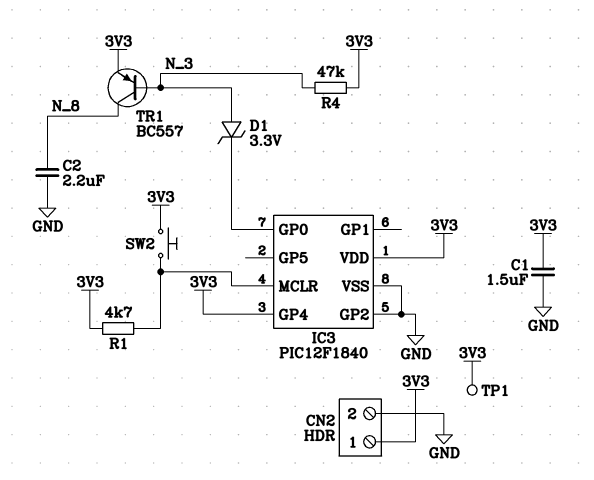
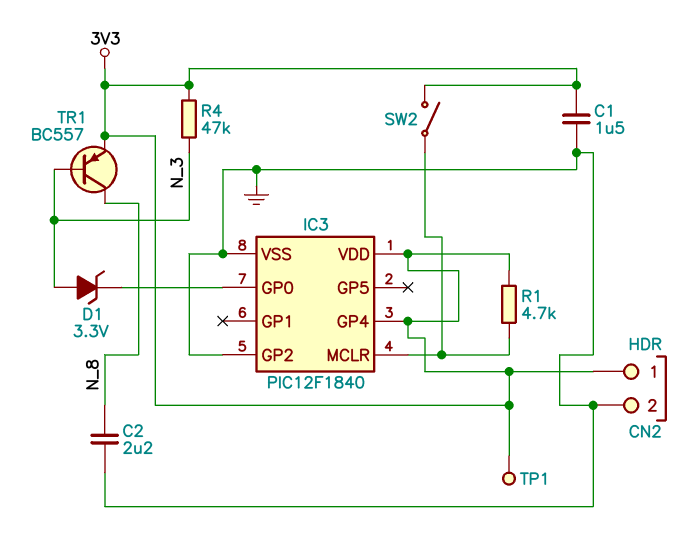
SW2: button (3V3, IC3/MCLR) -> switch (3V3, IC3/MCLR)

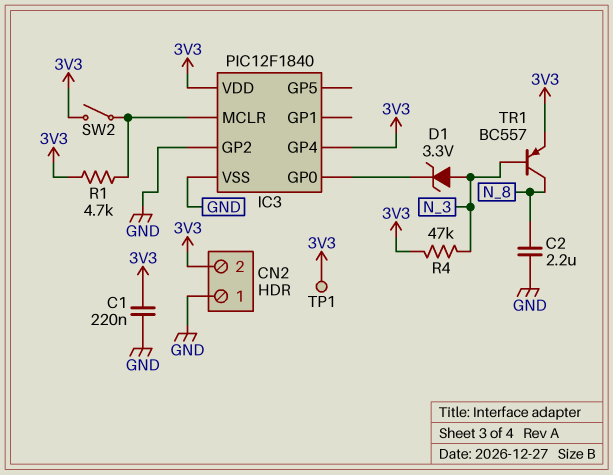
C1: 1.5uF (3V3, GND) -> 220nF (3V3, GND)
CN2 pin 1: 3V3 -> GND
CN2 pin 2: GND -> 3V3

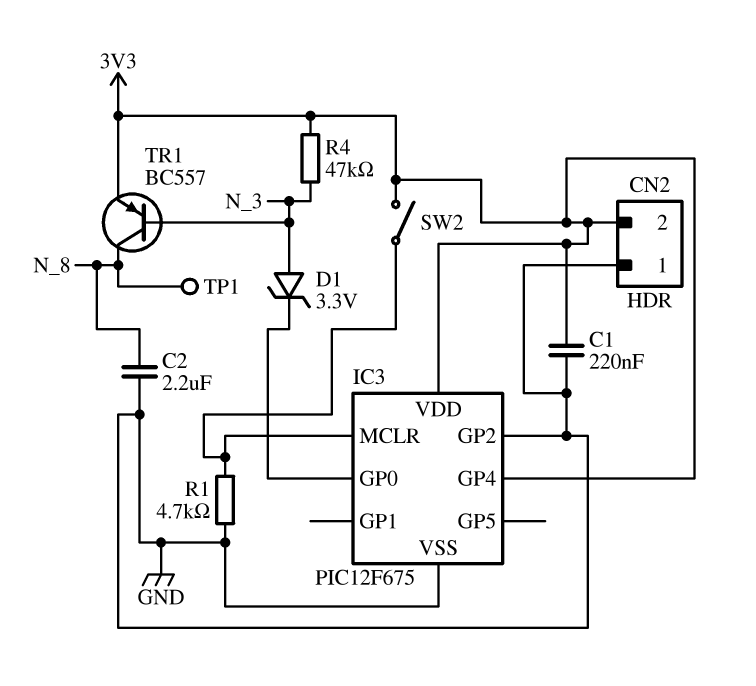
IC3: PIC12F1840 -> PIC12F675
R1: 4.7k (3V3, IC3/MCLR) -> 4.7k (GND, IC3/MCLR)
TP1: test point (3V3) -> test point (N_8)

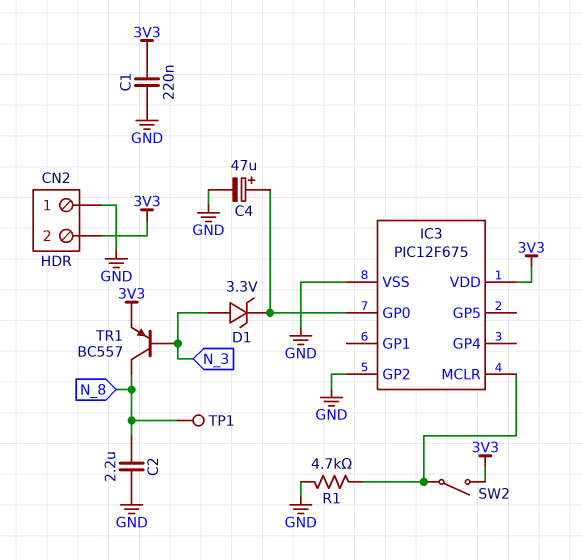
C4: none -> 47uF (plus IC3/GP0, minus GND)
IC3 pin GP4: 3V3 -> none
R4: 47k (3V3, N_3) -> none

